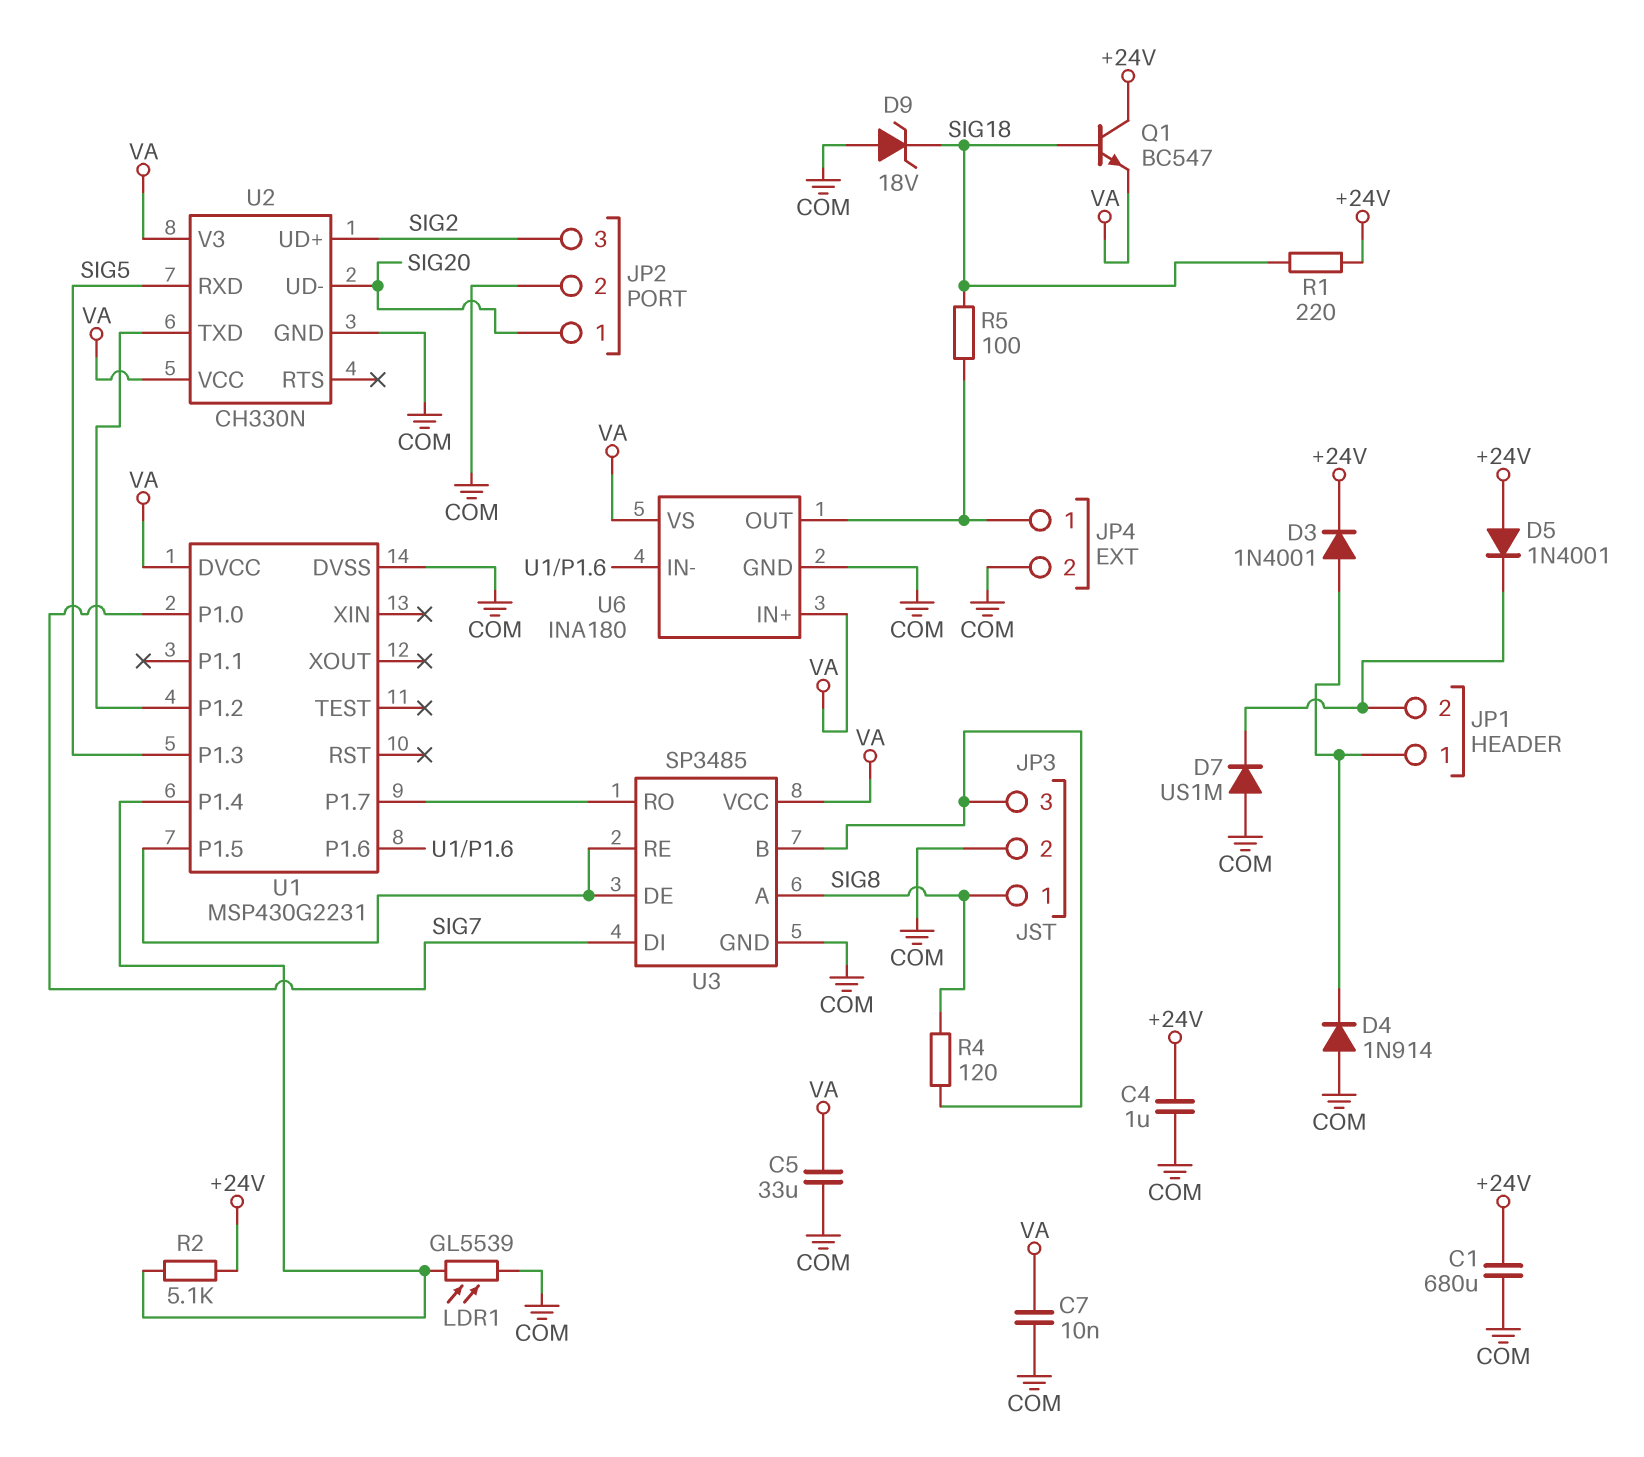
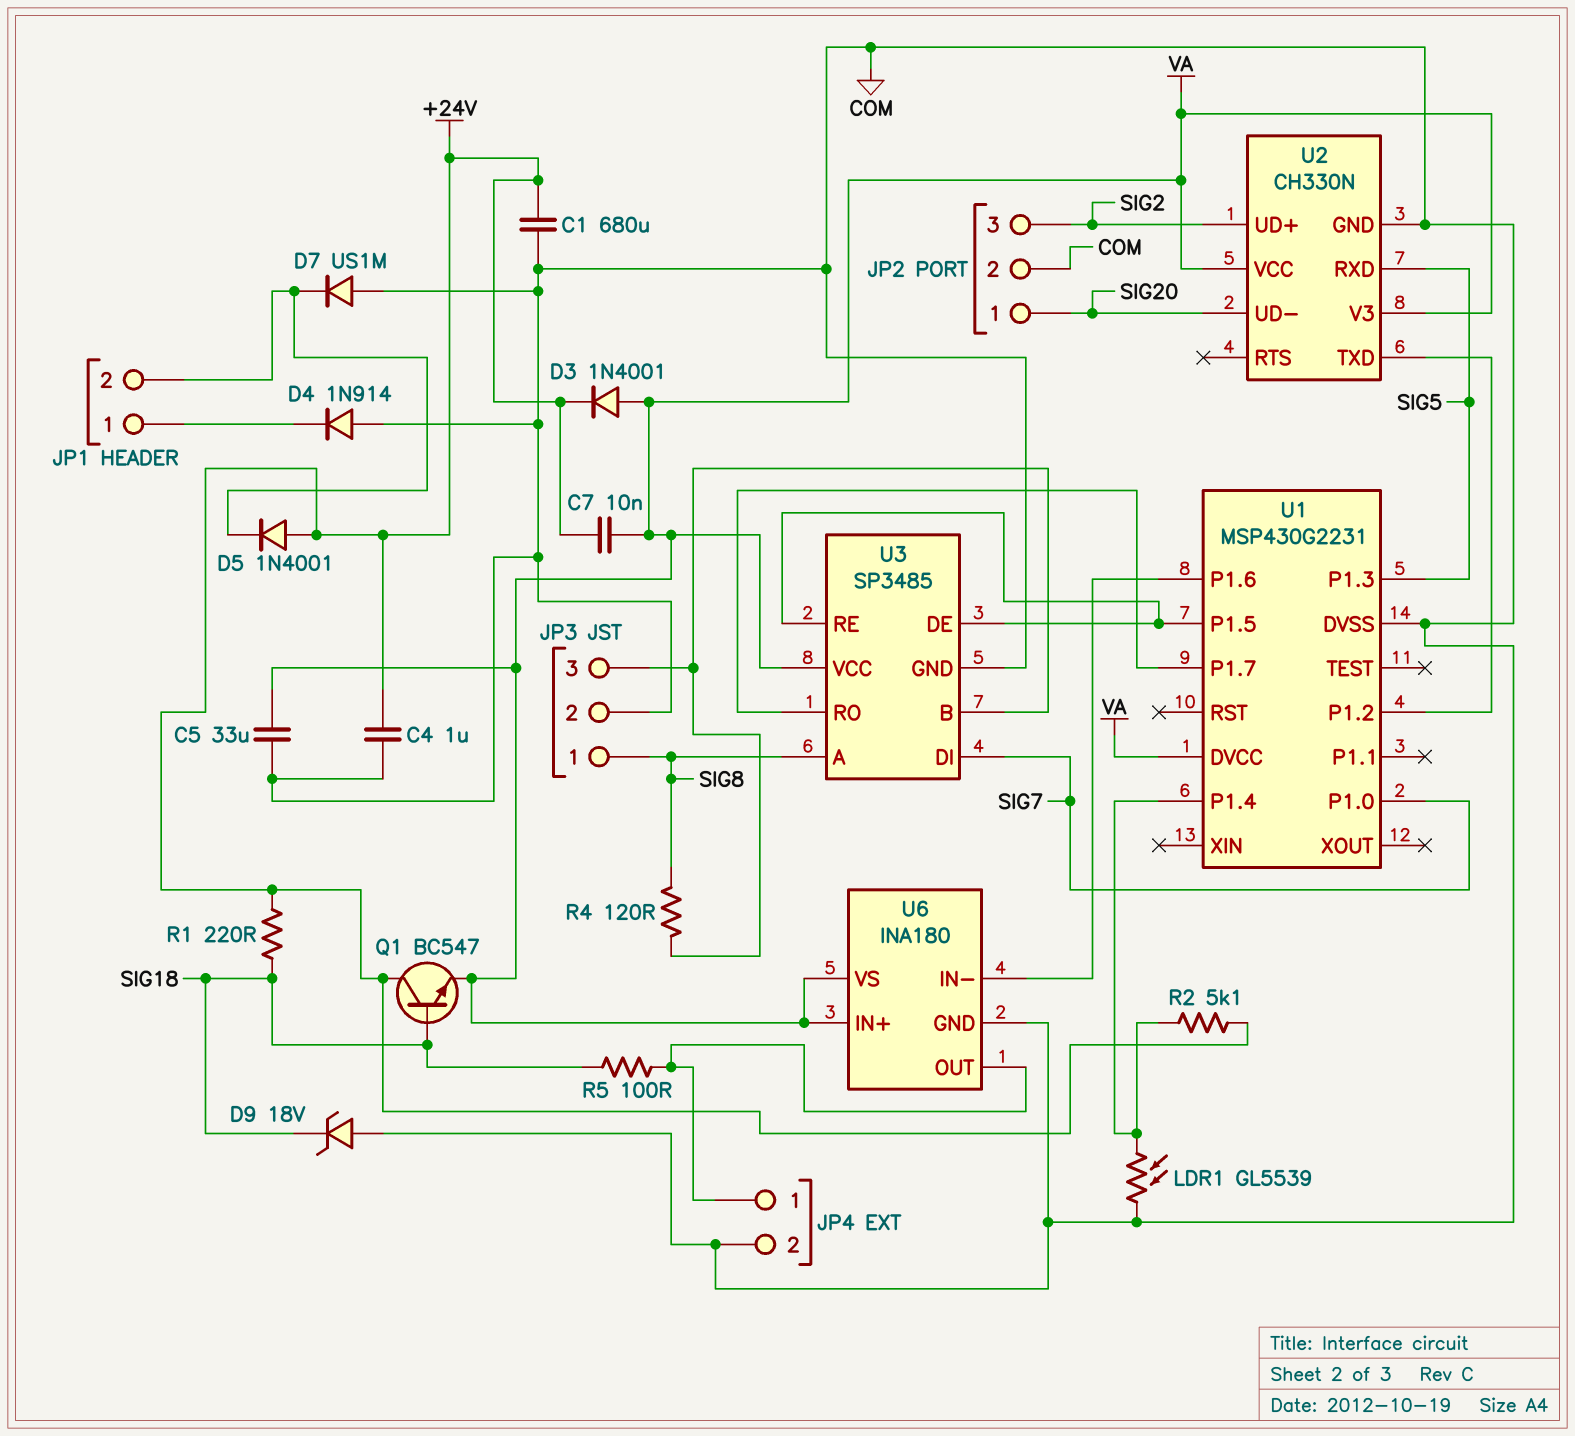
C7: 10nF (COM, VA) -> 10nF (+24V, VA)
D3: diode 1N4001 (A JP1/1, K +24V) -> diode 1N4001 (A VA, K +24V)

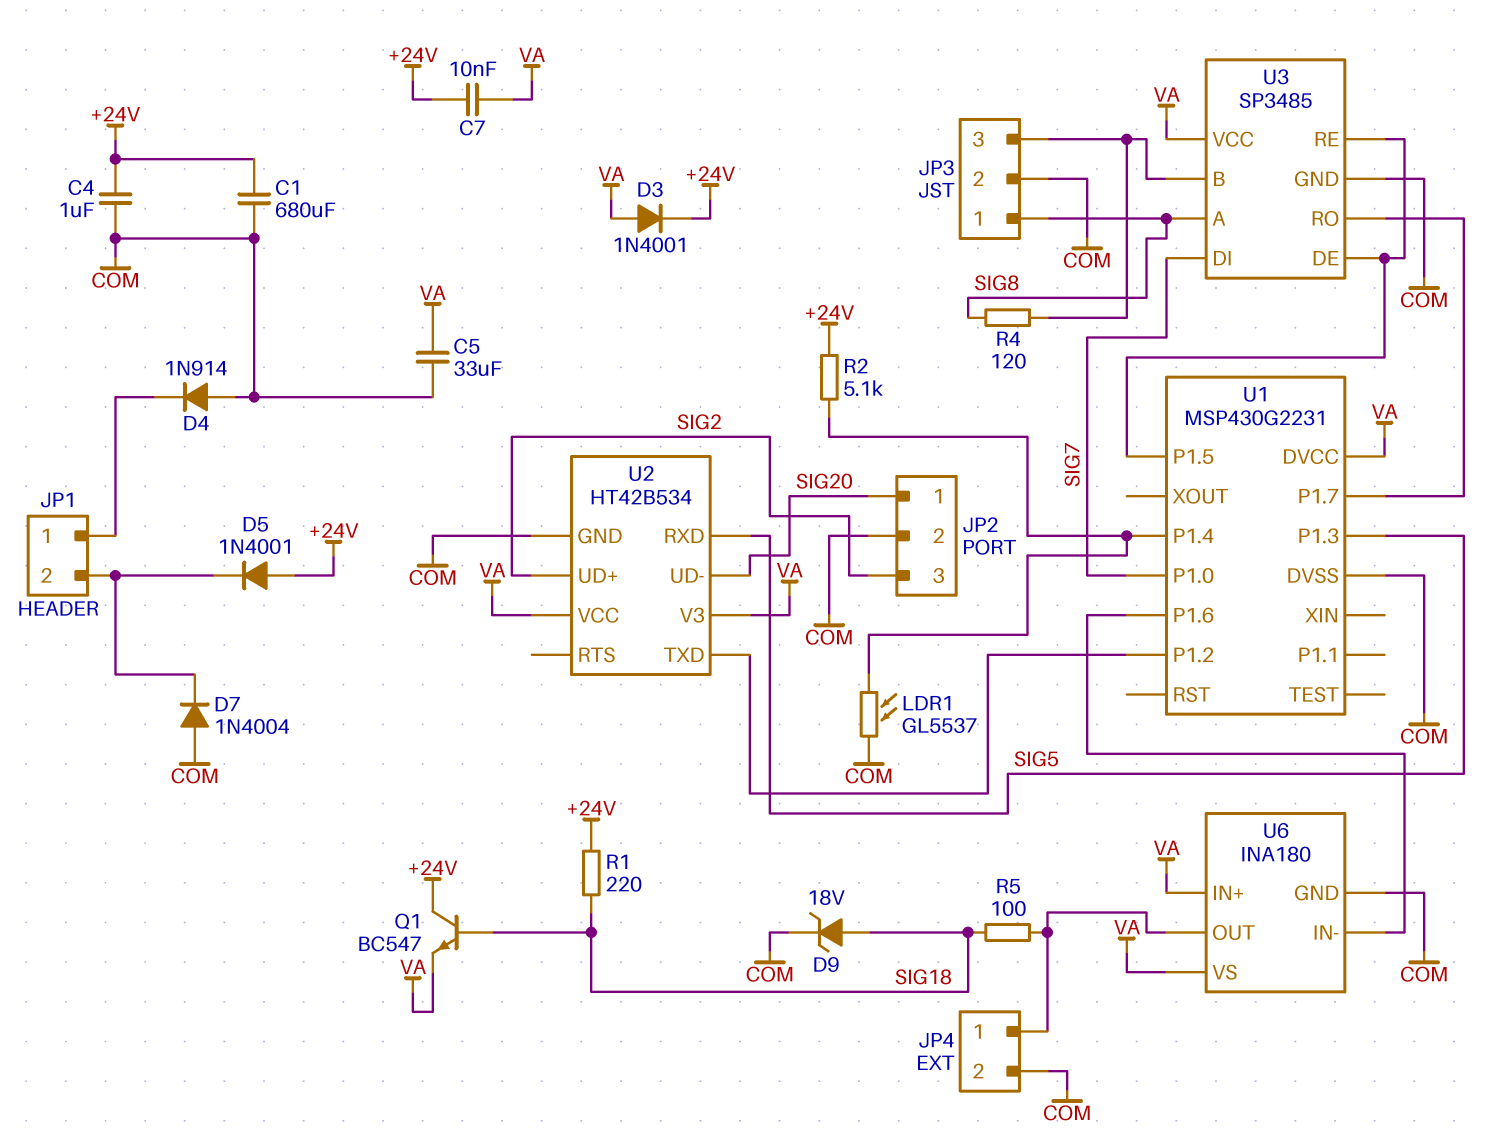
D7: diode US1M (A COM, K JP1/2) -> diode 1N4004 (A COM, K JP1/2)
D9: zener 18V (A COM, K SIG18) -> zener 18V (A SIG18, K COM)
LDR1: GL5539 (COM, U1/P1.4) -> GL5537 (COM, U1/P1.4)
U2: CH330N -> HT42B534

